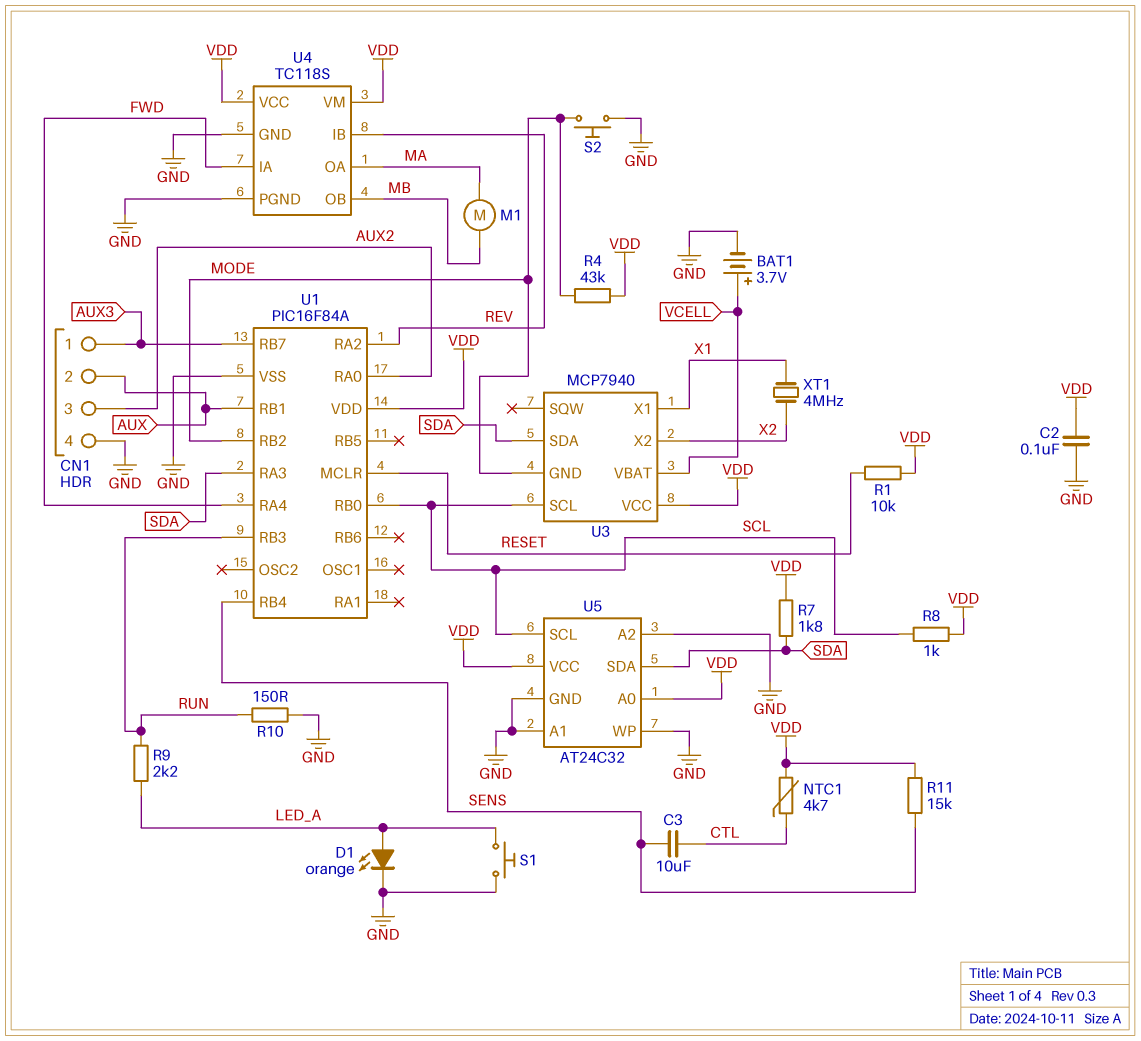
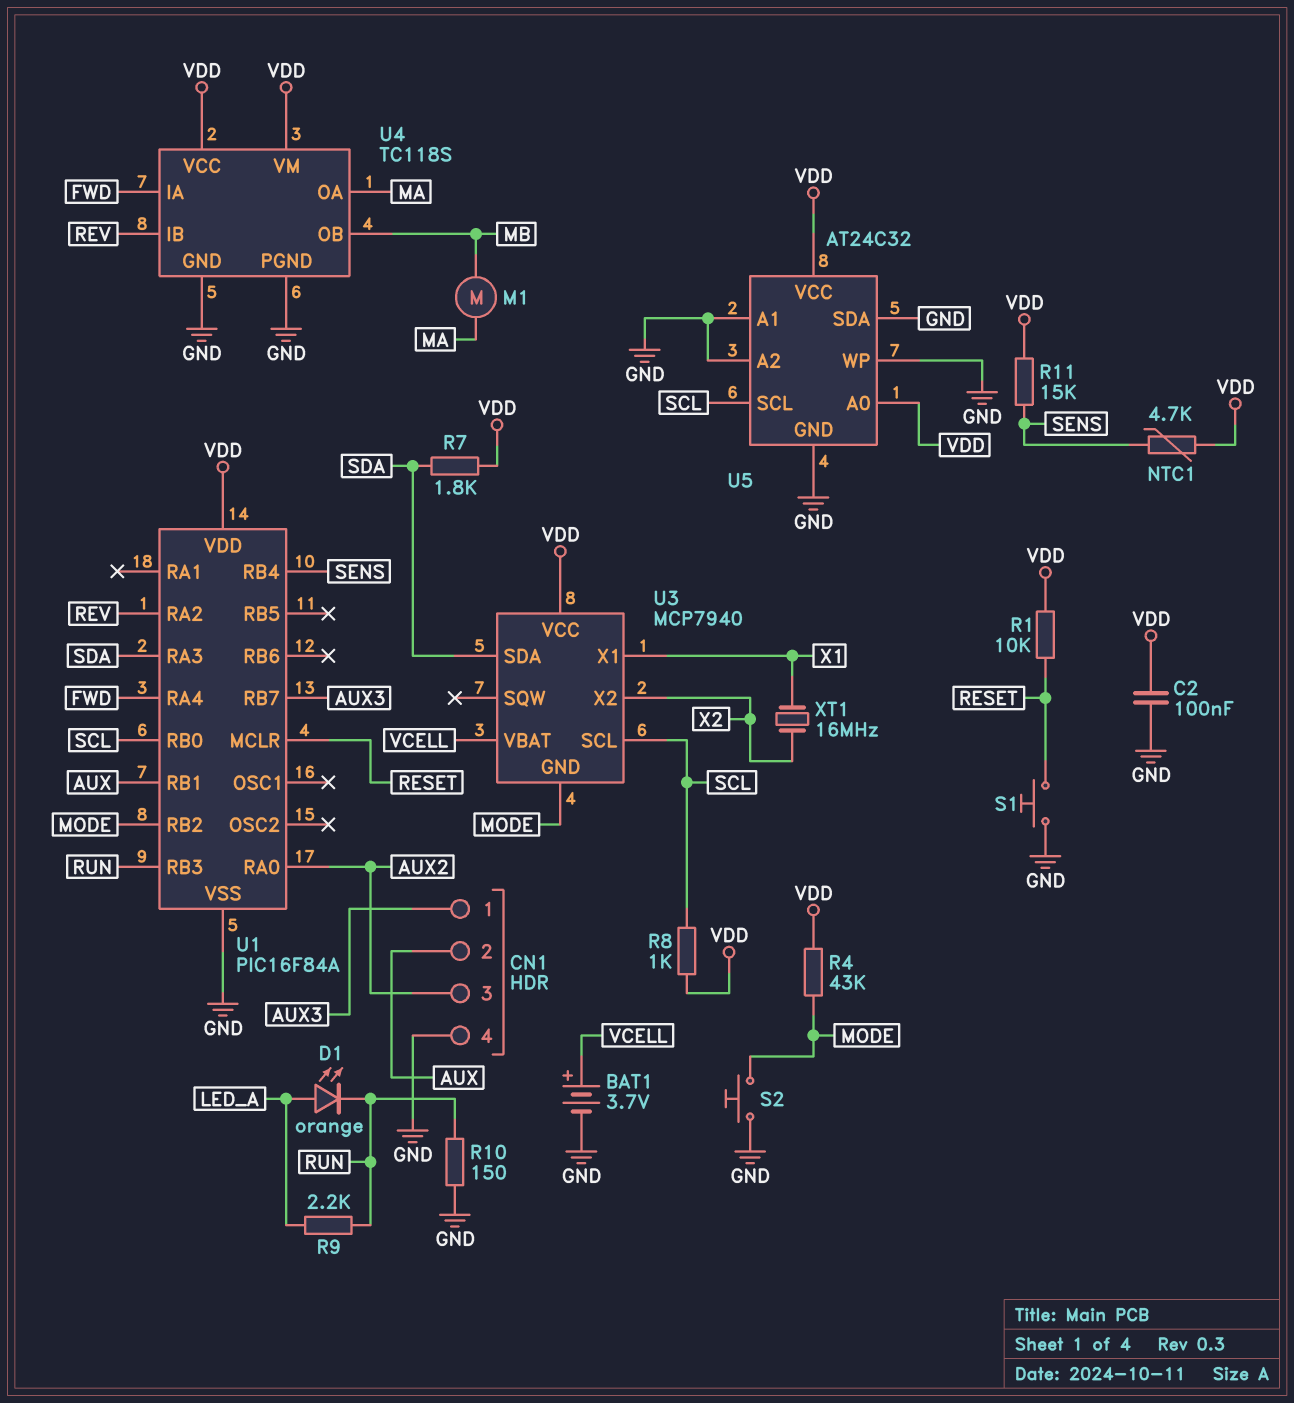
C3: 10uF (CTL, SENS) -> none
D1: LED orange (A LED_A, K GND) -> LED orange (A LED_A, K RUN)
NTC1: 4.7k (CTL, VDD) -> 4.7k (SENS, VDD)
S1: button (GND, LED_A) -> button (GND, RESET)
U5 pin SDA: SDA -> GND
XT1: 4MHz (X1, X2) -> 16MHz (X1, X2)

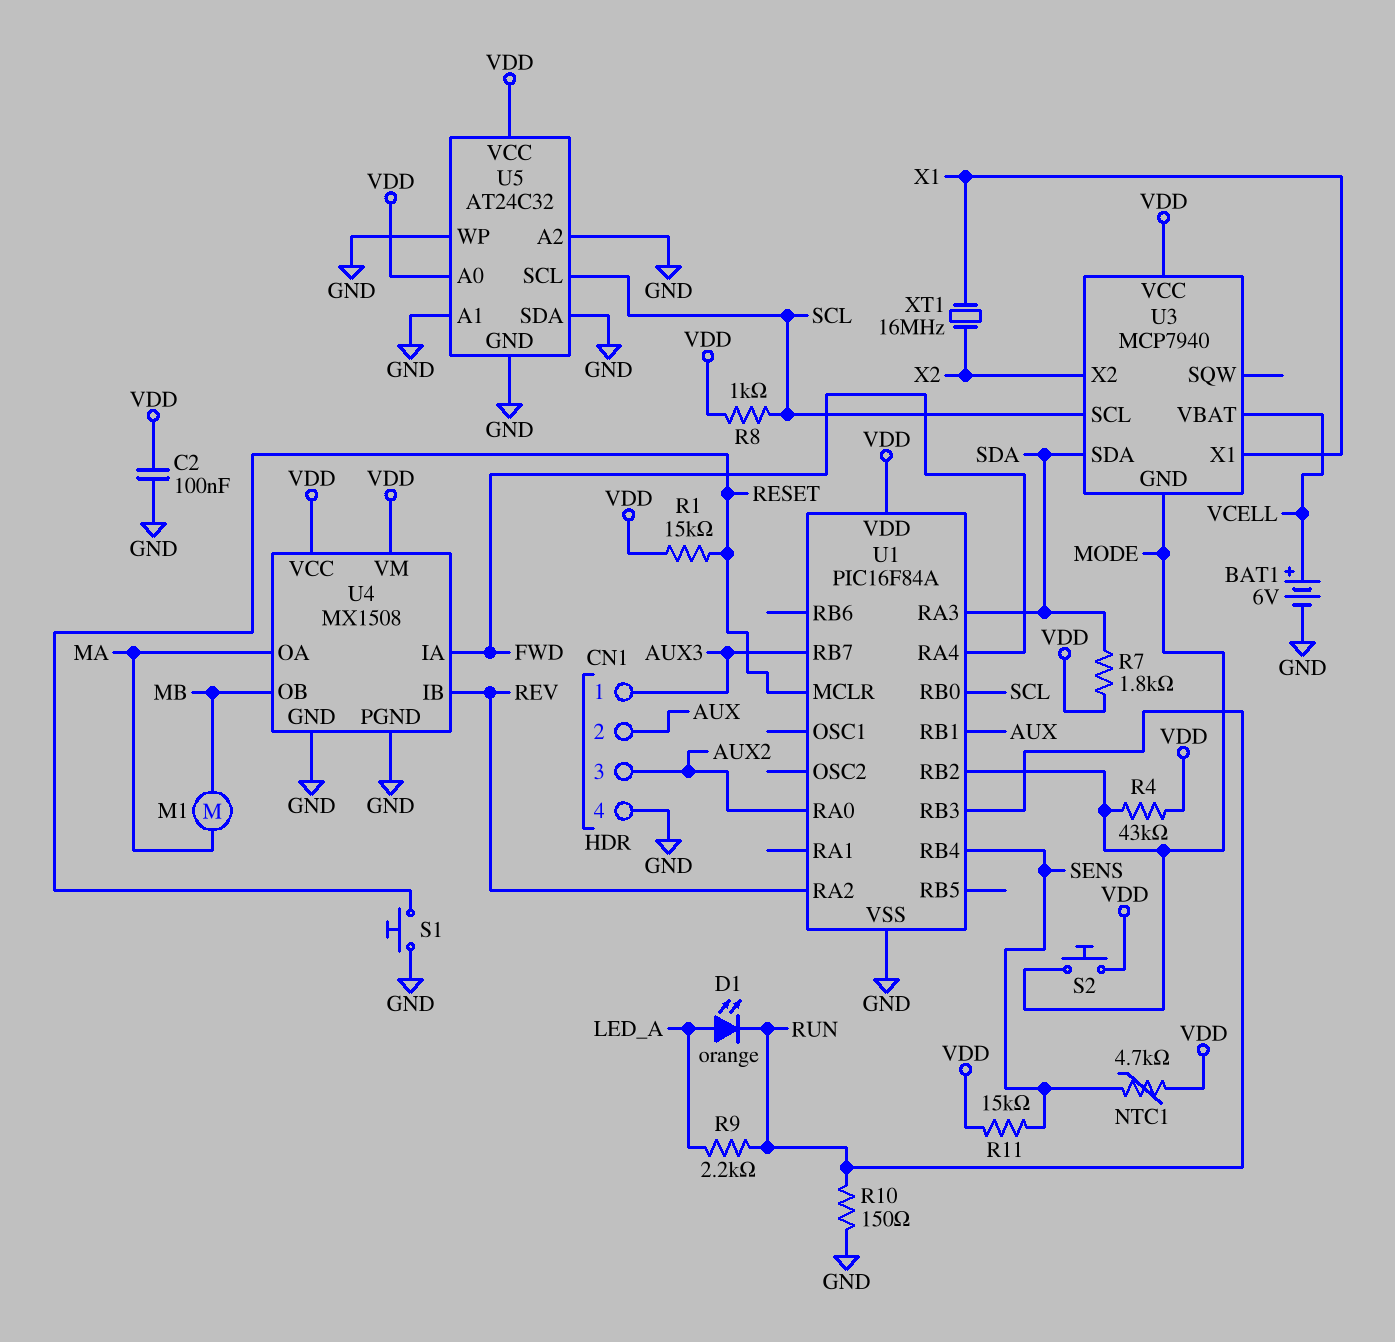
BAT1: 3.7V (plus VCELL, minus GND) -> 6V (plus VCELL, minus GND)
R1: 10k (RESET, VDD) -> 15k (RESET, VDD)
S2: button (GND, MODE) -> button (MODE, VDD)
U4: TC118S -> MX1508

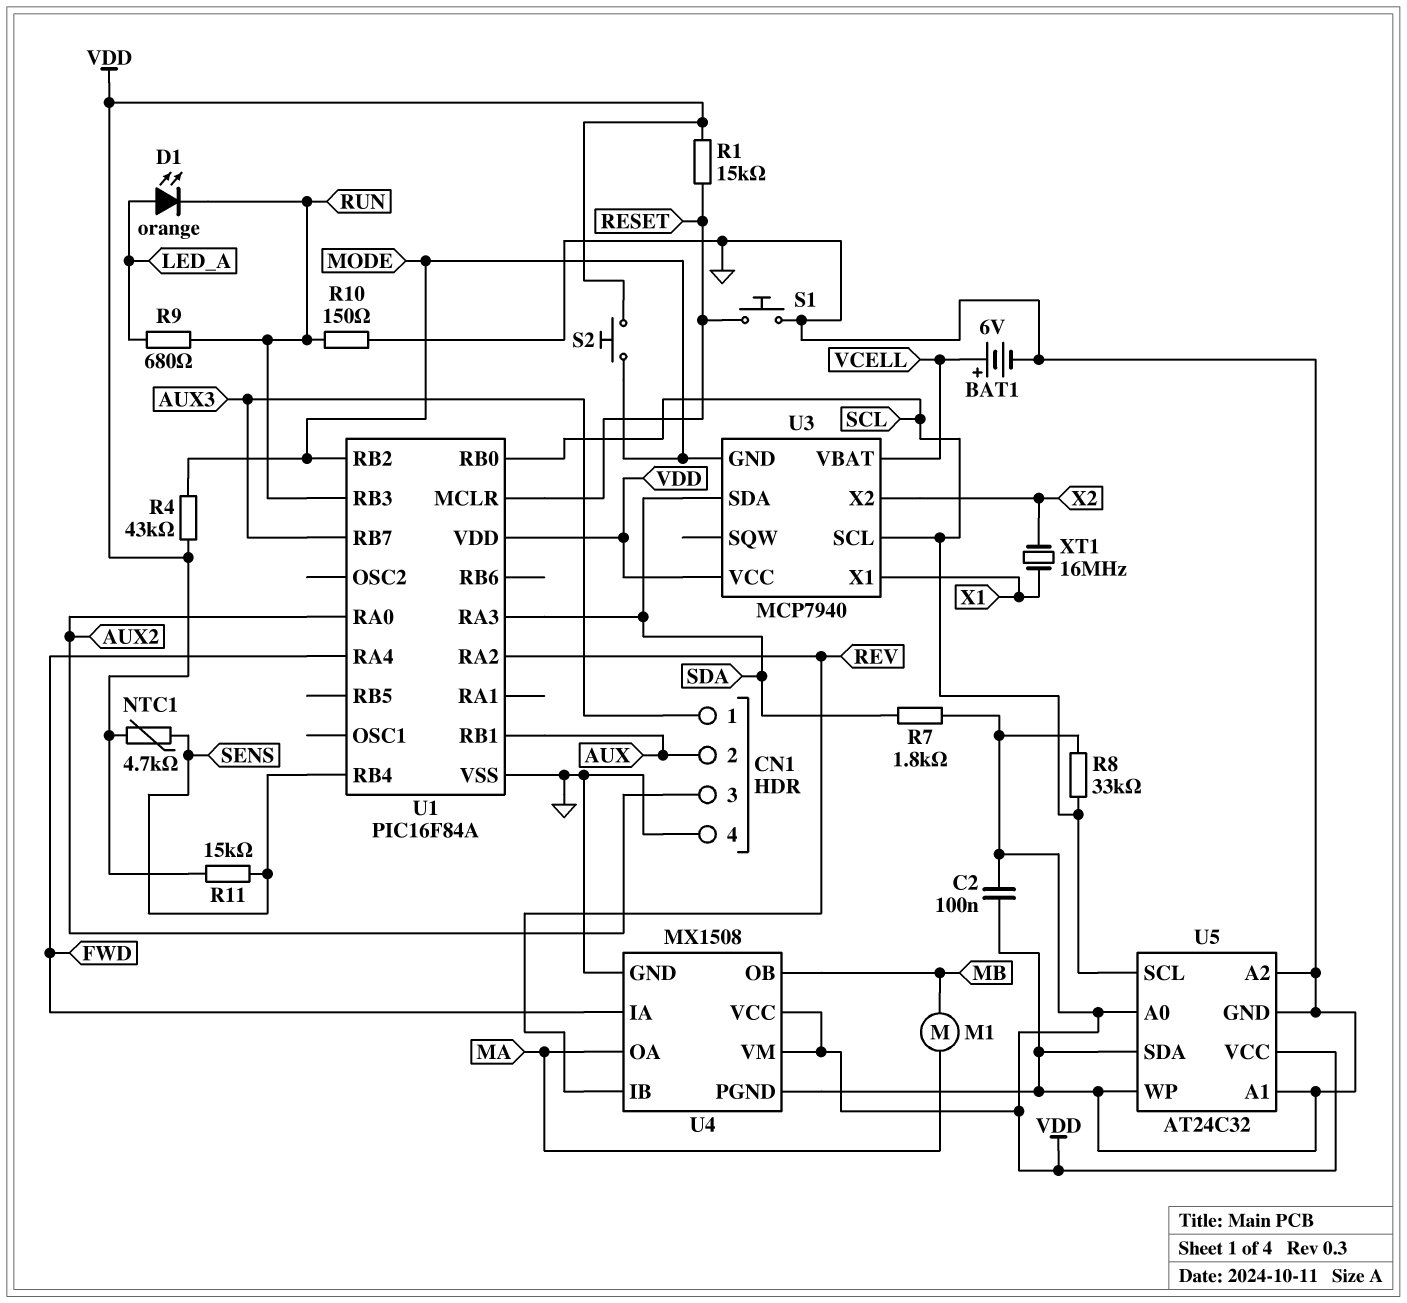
R8: 1k (SCL, VDD) -> 33k (SCL, VDD)
R9: 2.2k (LED_A, RUN) -> 680 (LED_A, RUN)

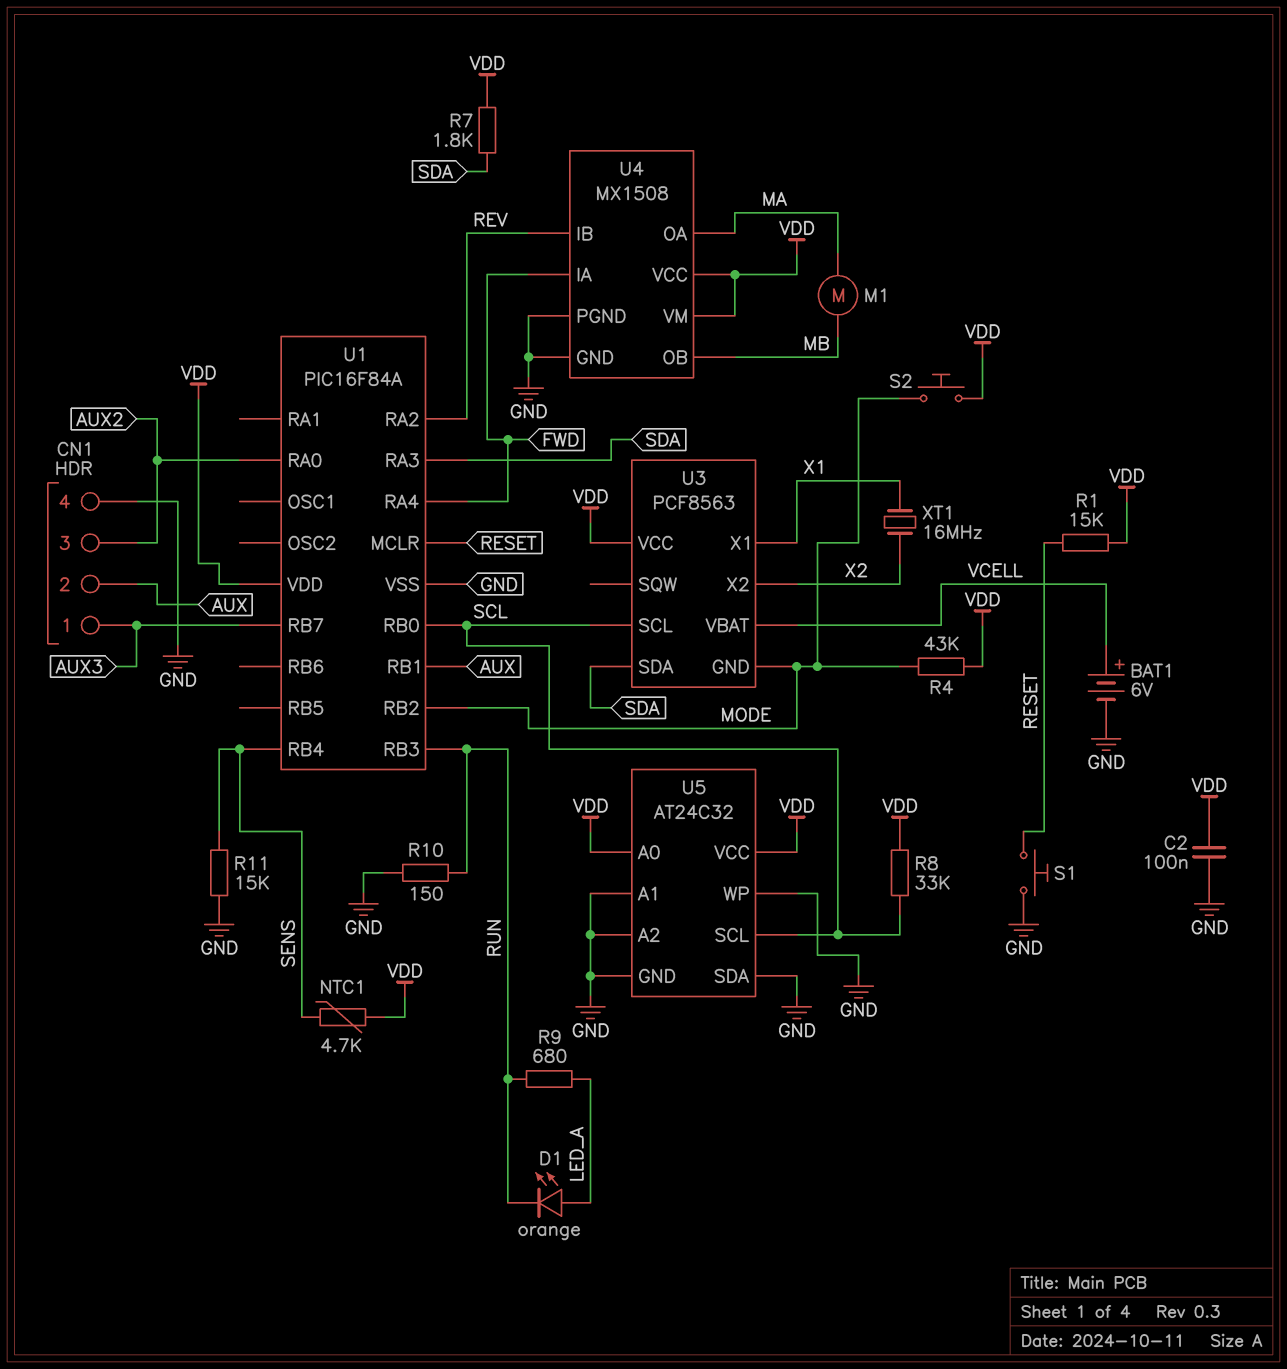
R11: 15k (SENS, VDD) -> 15k (GND, SENS)
U3: MCP7940 -> PCF8563

